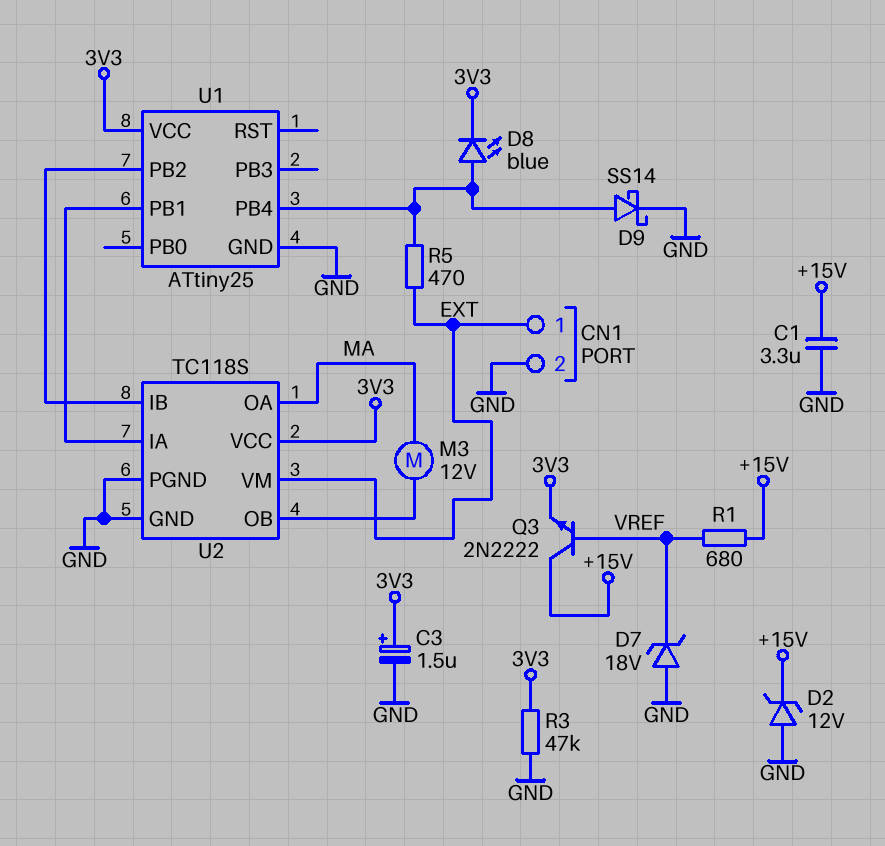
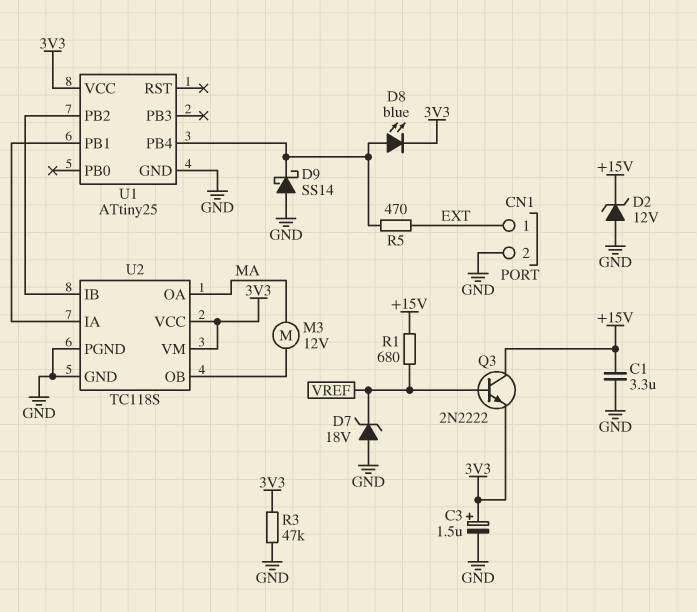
D9: schottky SS14 (A U1/PB4, K GND) -> schottky SS14 (A GND, K U1/PB4)
U2 pin VM: EXT -> 3V3

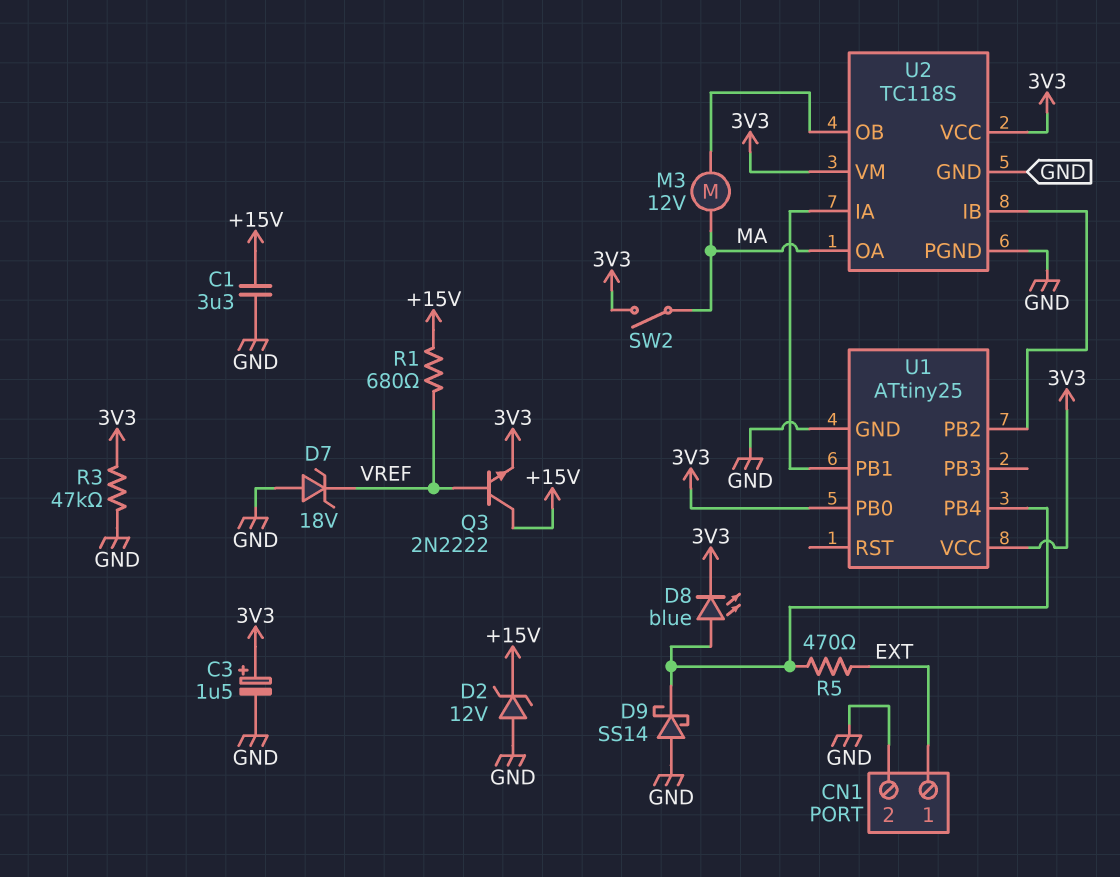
SW2: none -> switch (3V3, MA)
U1 pin PB0: none -> 3V3

